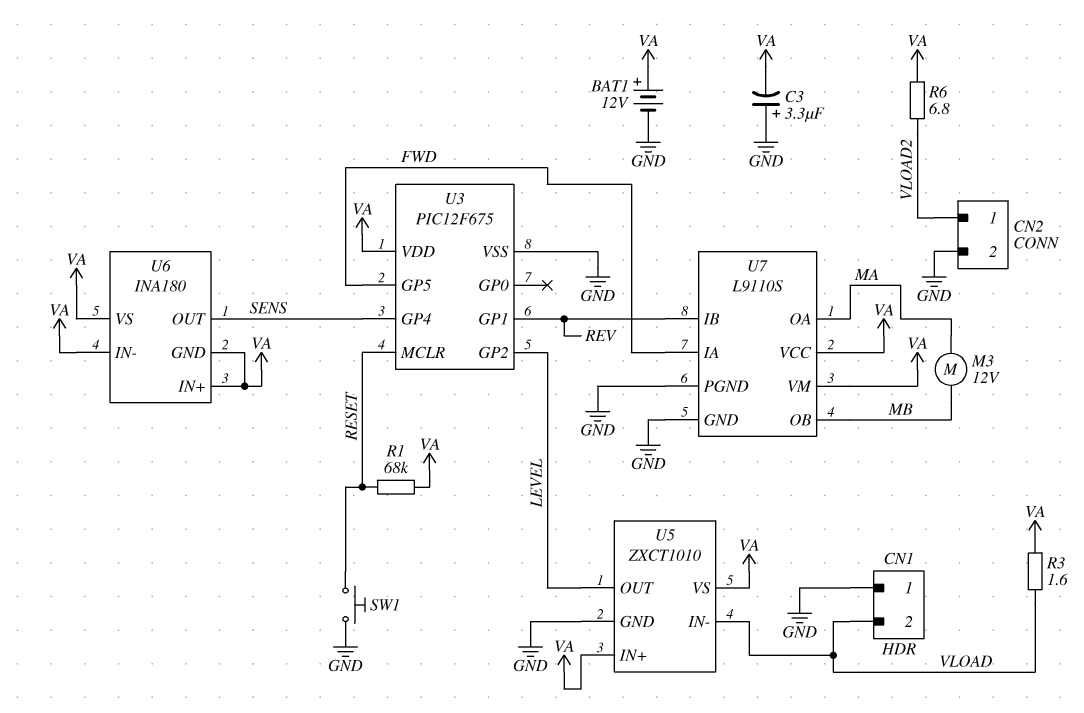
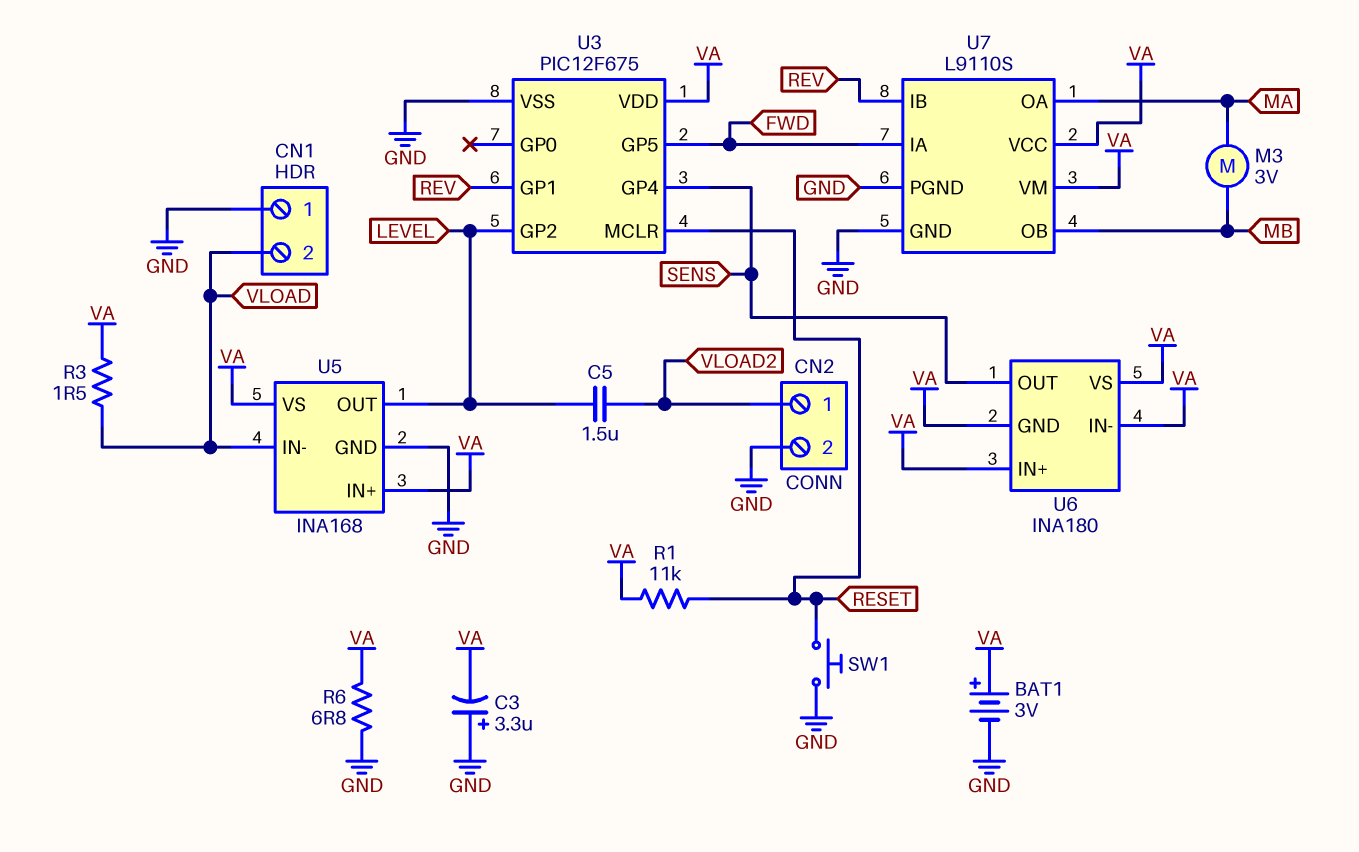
BAT1: 12V (plus VA, minus GND) -> 3V (plus VA, minus GND)
C5: none -> 1.5uF (LEVEL, VLOAD2)
M3: motor 12V (MA, MB) -> motor 3V (MA, MB)
R1: 68k (RESET, VA) -> 11k (RESET, VA)
R3: 1.6 (VA, VLOAD) -> 1.5 (VA, VLOAD)
R6: 6.8 (VA, VLOAD2) -> 6.8 (GND, VA)
U5: ZXCT1010 -> INA168

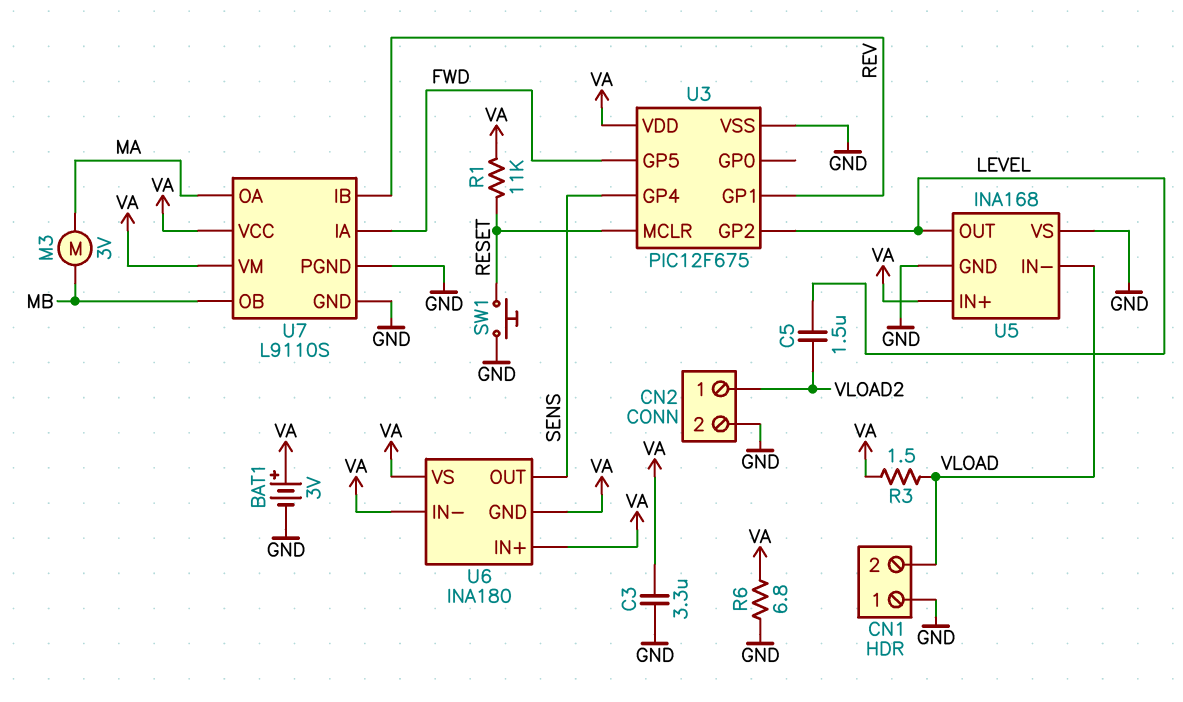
C3: 3.3uF (plus GND, minus VA) -> 3.3uF (GND, VA)
U5 pin VS: VA -> GND

